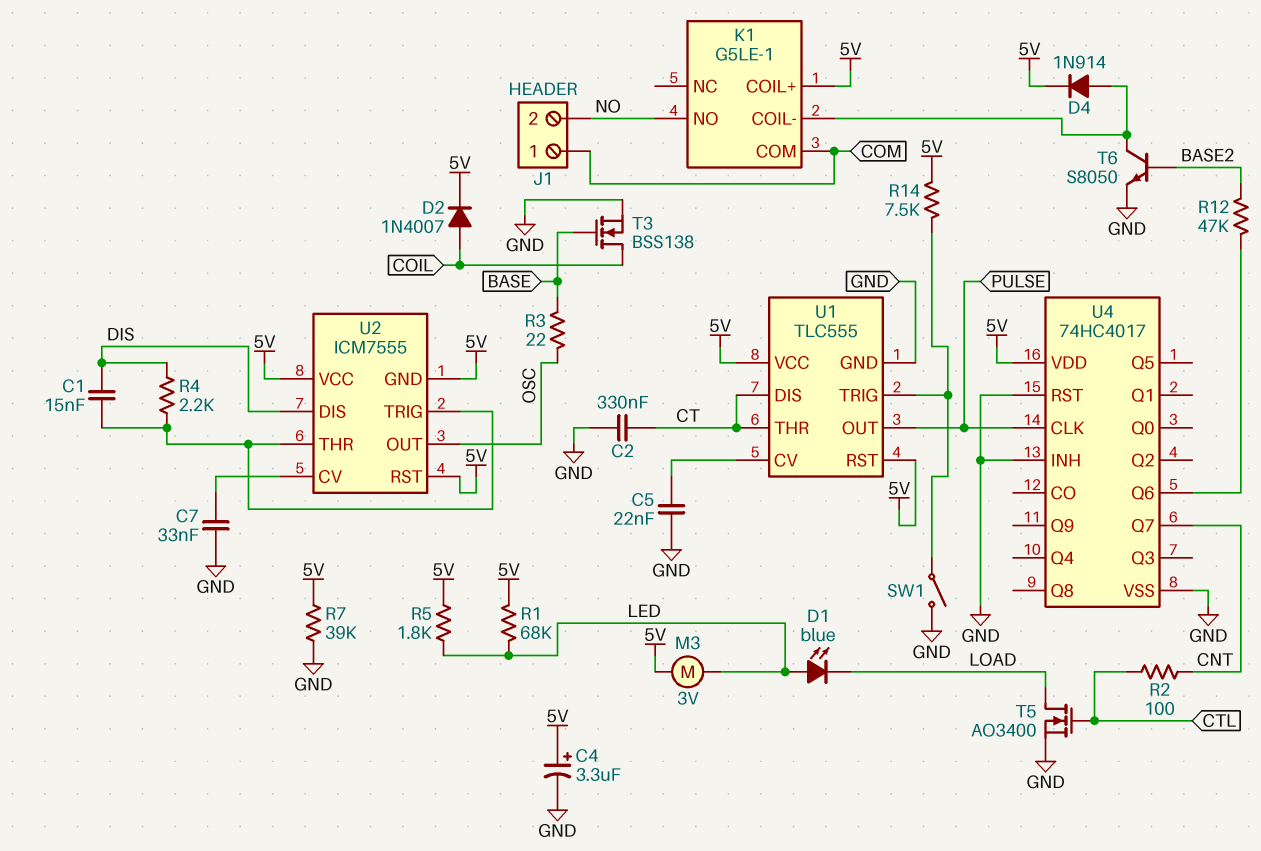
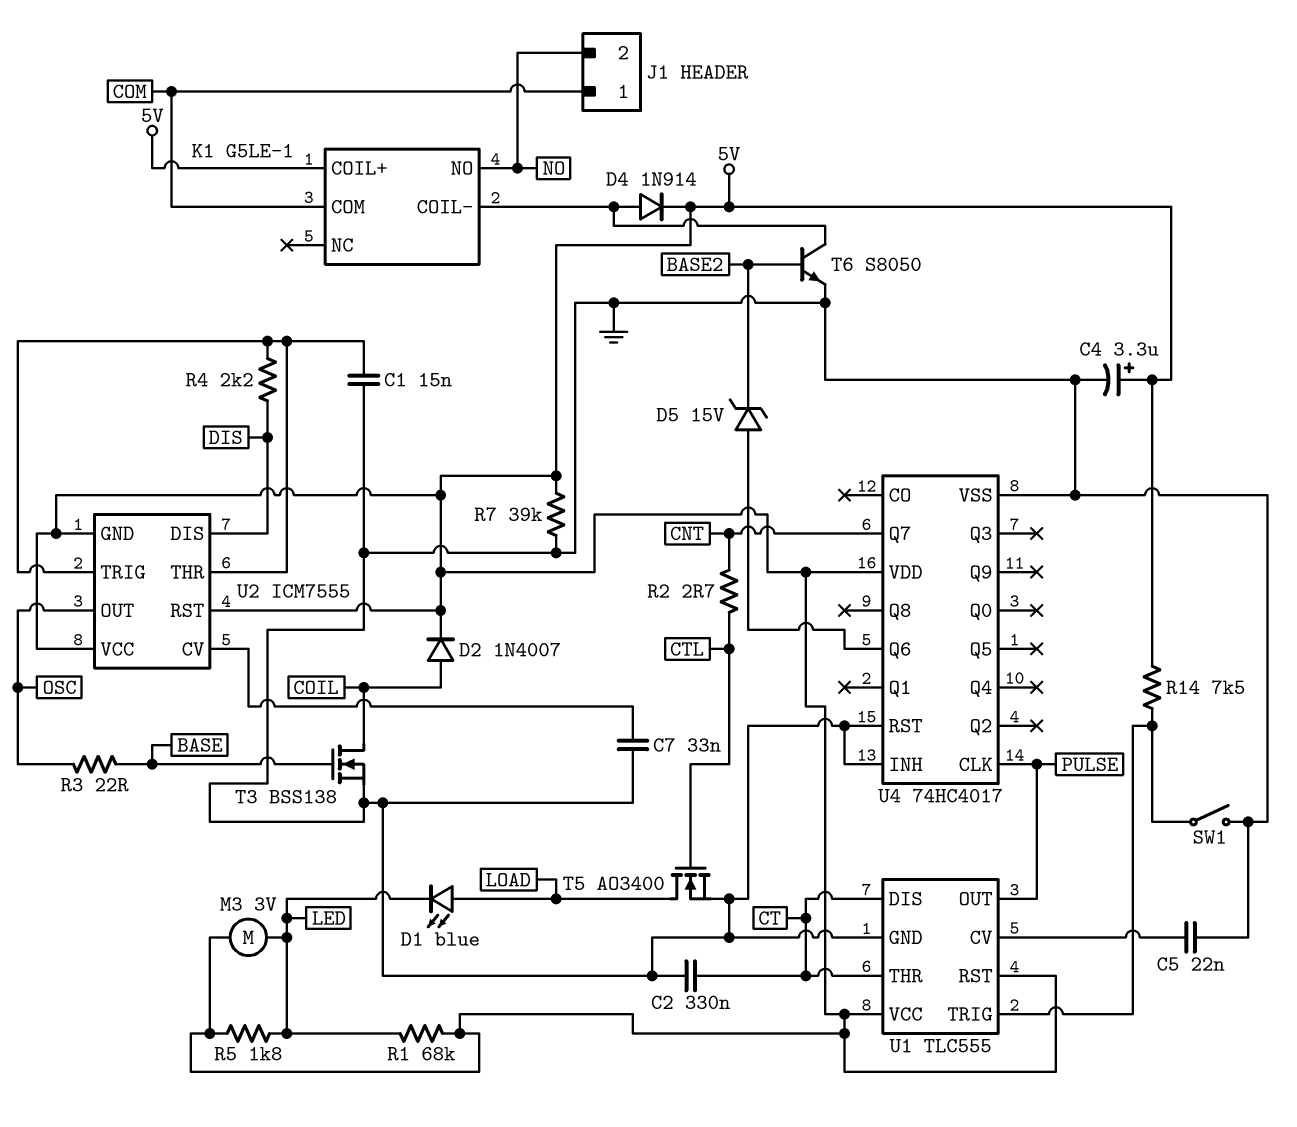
C1: 15nF (DIS, U2/THR) -> 15nF (GND, U2/THR)
D1: LED blue (A LED, K LOAD) -> LED blue (A LOAD, K LED)
D5: none -> zener 15V (A U4/Q6, K BASE2)
R2: 100 (CNT, CTL) -> 2.7 (CNT, CTL)
R12: 47k (BASE2, U4/Q6) -> none

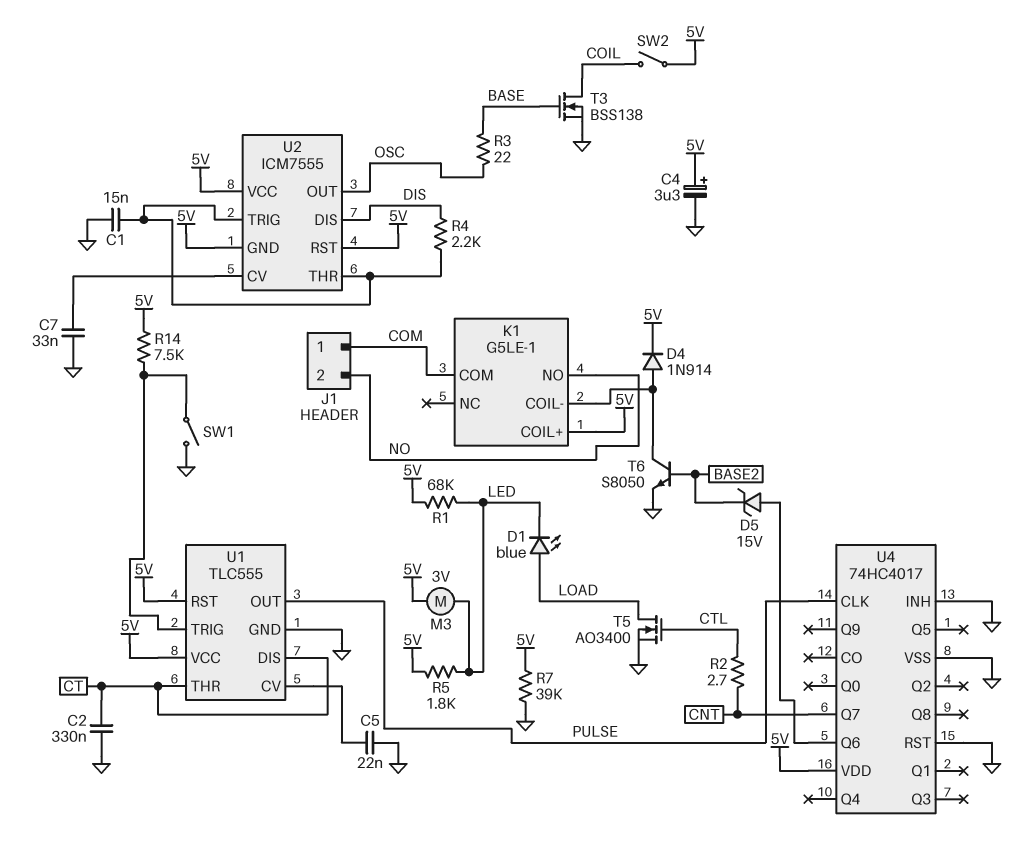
D2: diode 1N4007 (A COIL, K 5V) -> none
SW2: none -> switch (5V, COIL)

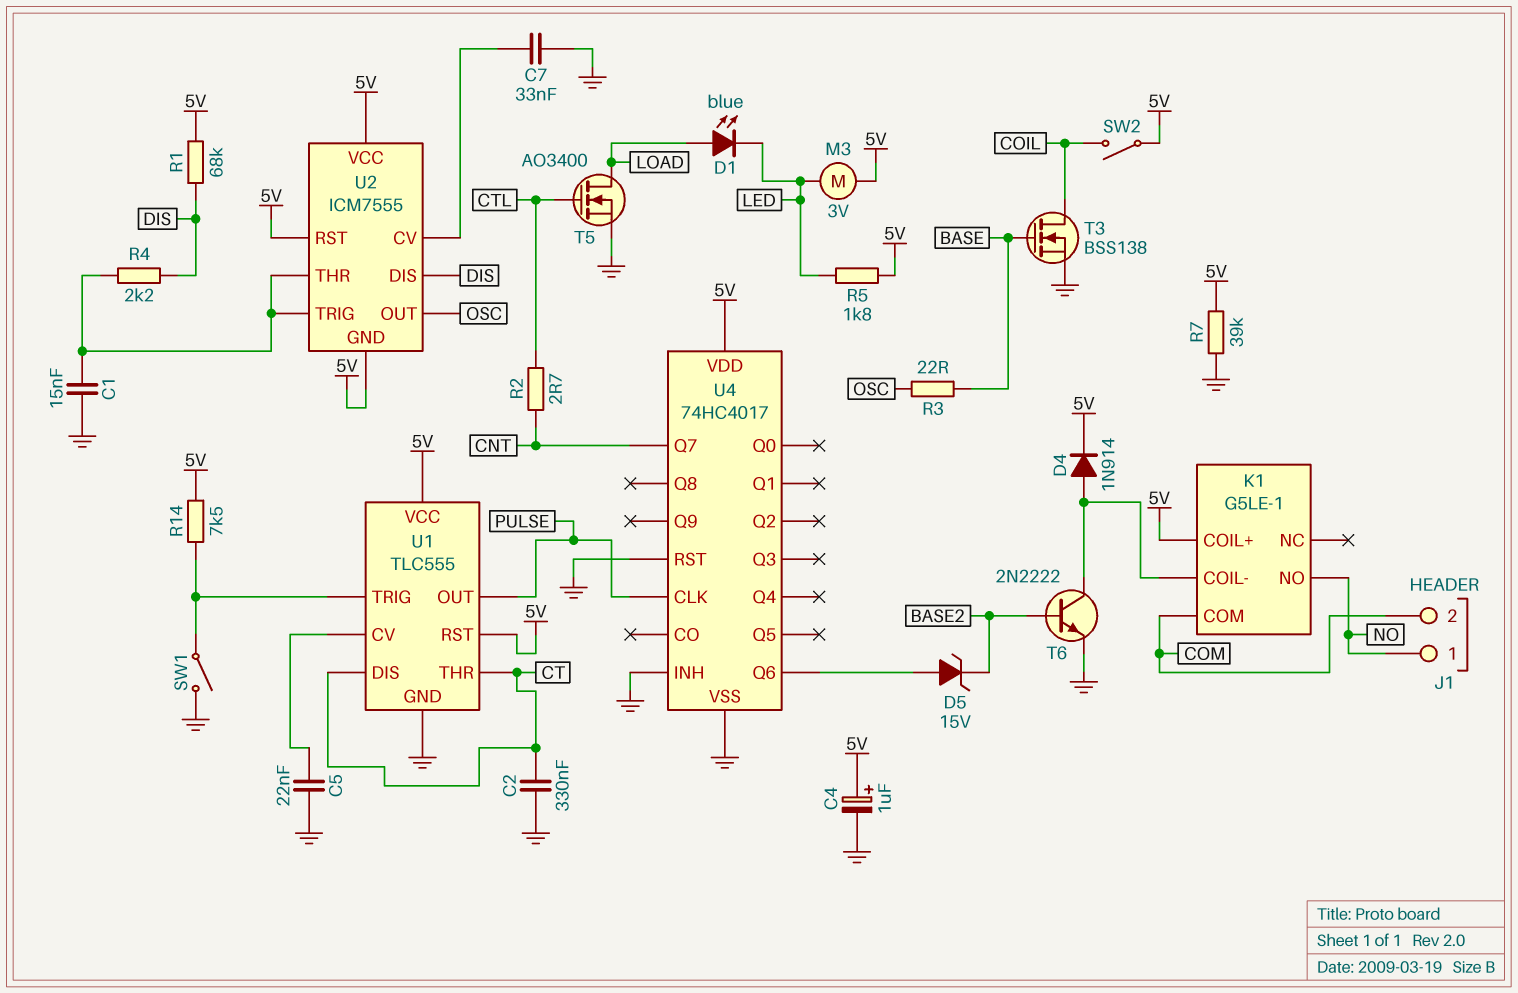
C4: 3.3uF (plus 5V, minus GND) -> 1uF (plus 5V, minus GND)
J1 pin 1: COM -> NO
J1 pin 2: NO -> COM
R1: 68k (5V, LED) -> 68k (5V, DIS)
T6: NPN S8050 (B BASE2, C K1/COIL-, E GND) -> NPN 2N2222 (B BASE2, C K1/COIL-, E GND)

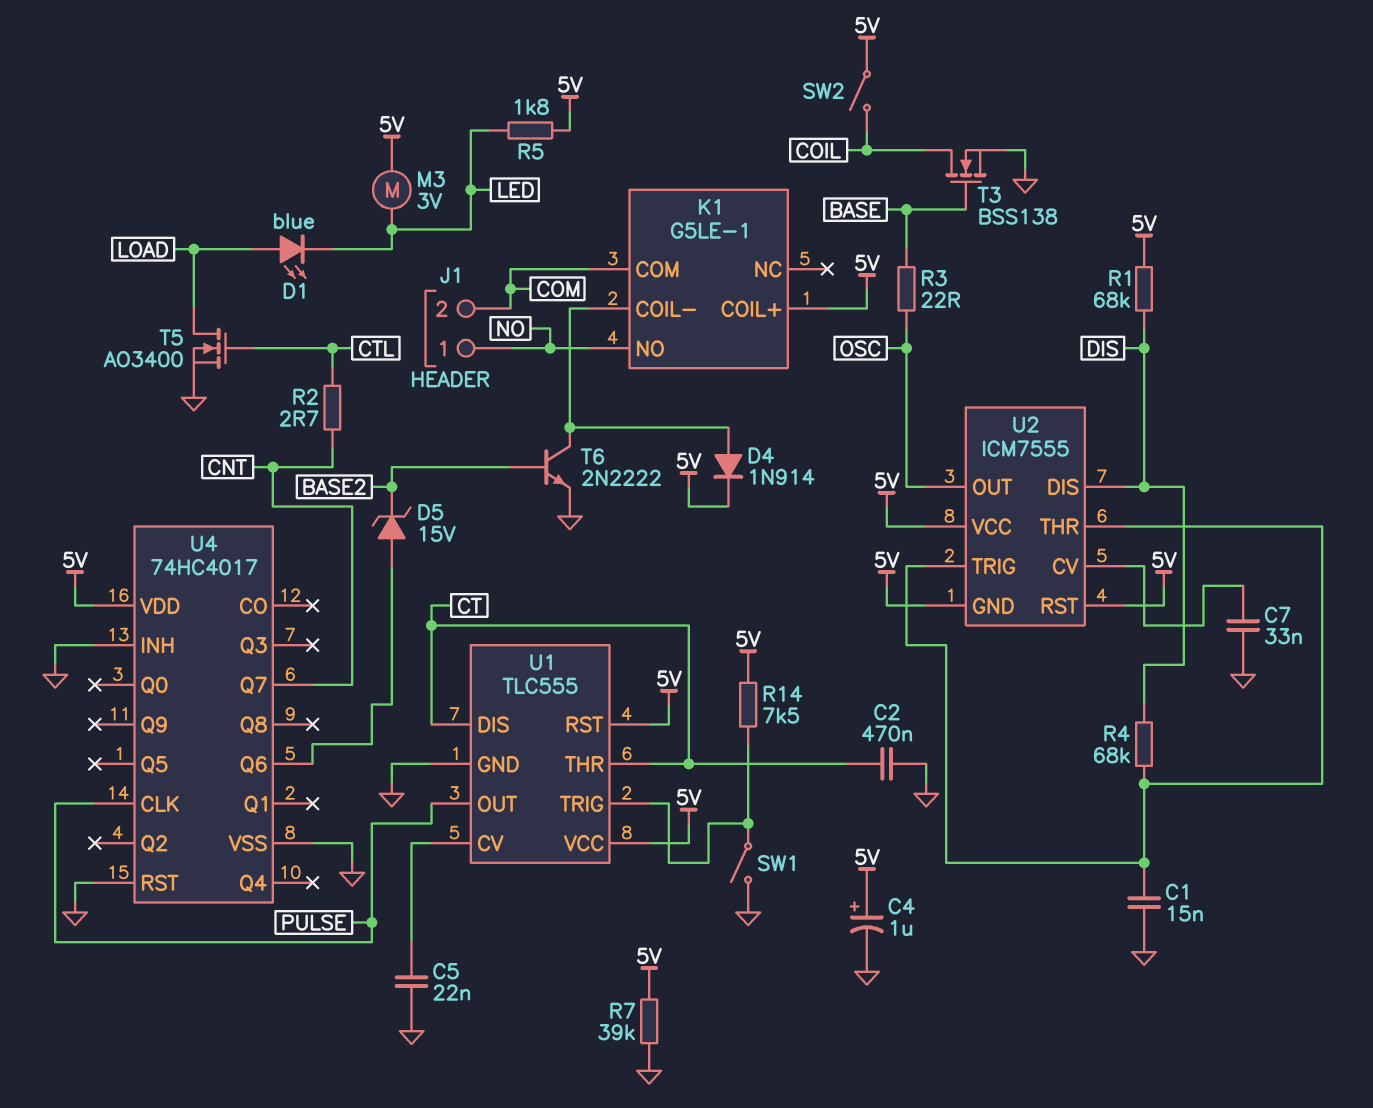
C2: 330nF (CT, GND) -> 470nF (CT, GND)
R4: 2.2k (DIS, U2/THR) -> 68k (DIS, U2/THR)

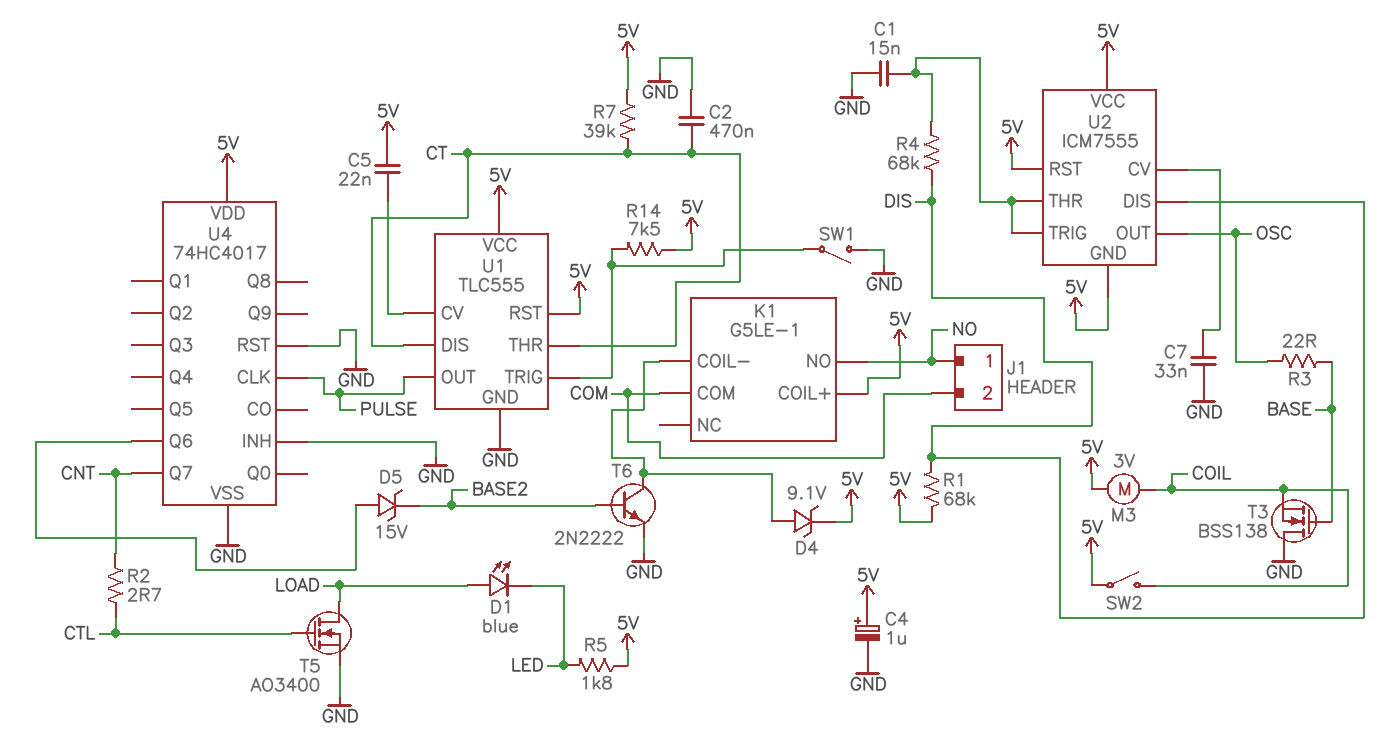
C5: 22nF (GND, U1/CV) -> 22nF (5V, U1/CV)
D4: diode 1N914 (A K1/COIL-, K 5V) -> zener 9.1V (A K1/COIL-, K 5V)
M3: motor 3V (5V, LED) -> motor 3V (5V, COIL)
R7: 39k (5V, GND) -> 39k (5V, CT)
T3: NMOS BSS138 (G BASE, D COIL, S GND) -> NMOS BSS138 (G BASE, D GND, S COIL)

